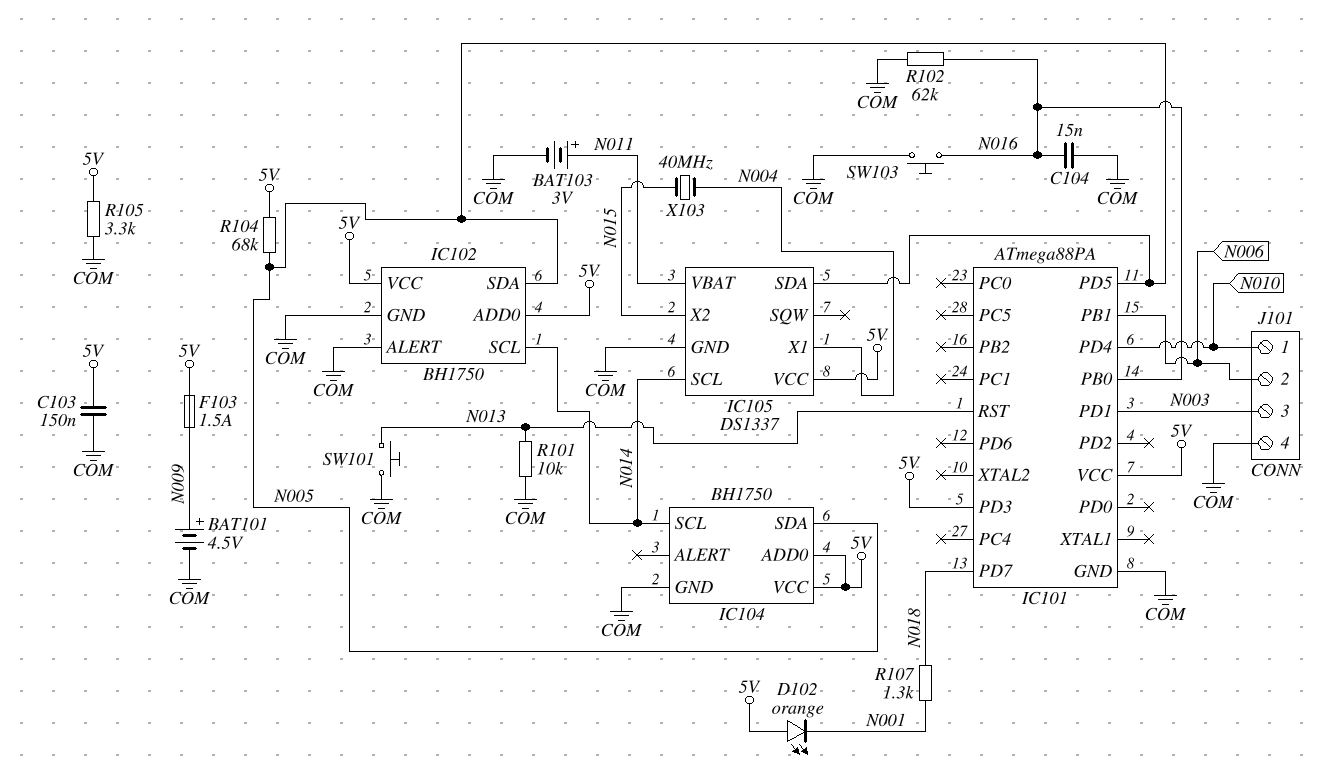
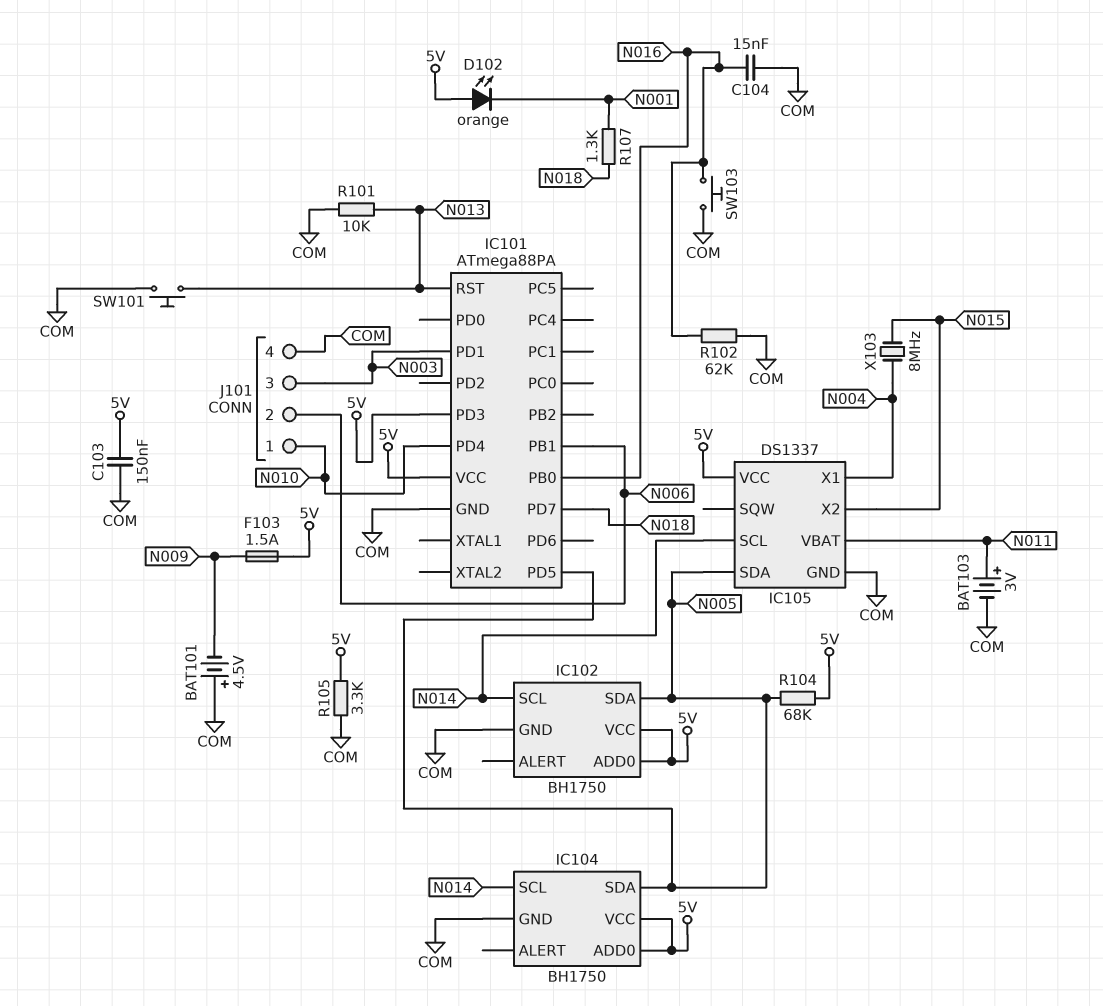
BAT101: 4.5V (plus N009, minus COM) -> 4.5V (plus COM, minus N009)
IC102 pin ALERT: COM -> none
X103: 40MHz (N004, N015) -> 8MHz (N004, N015)

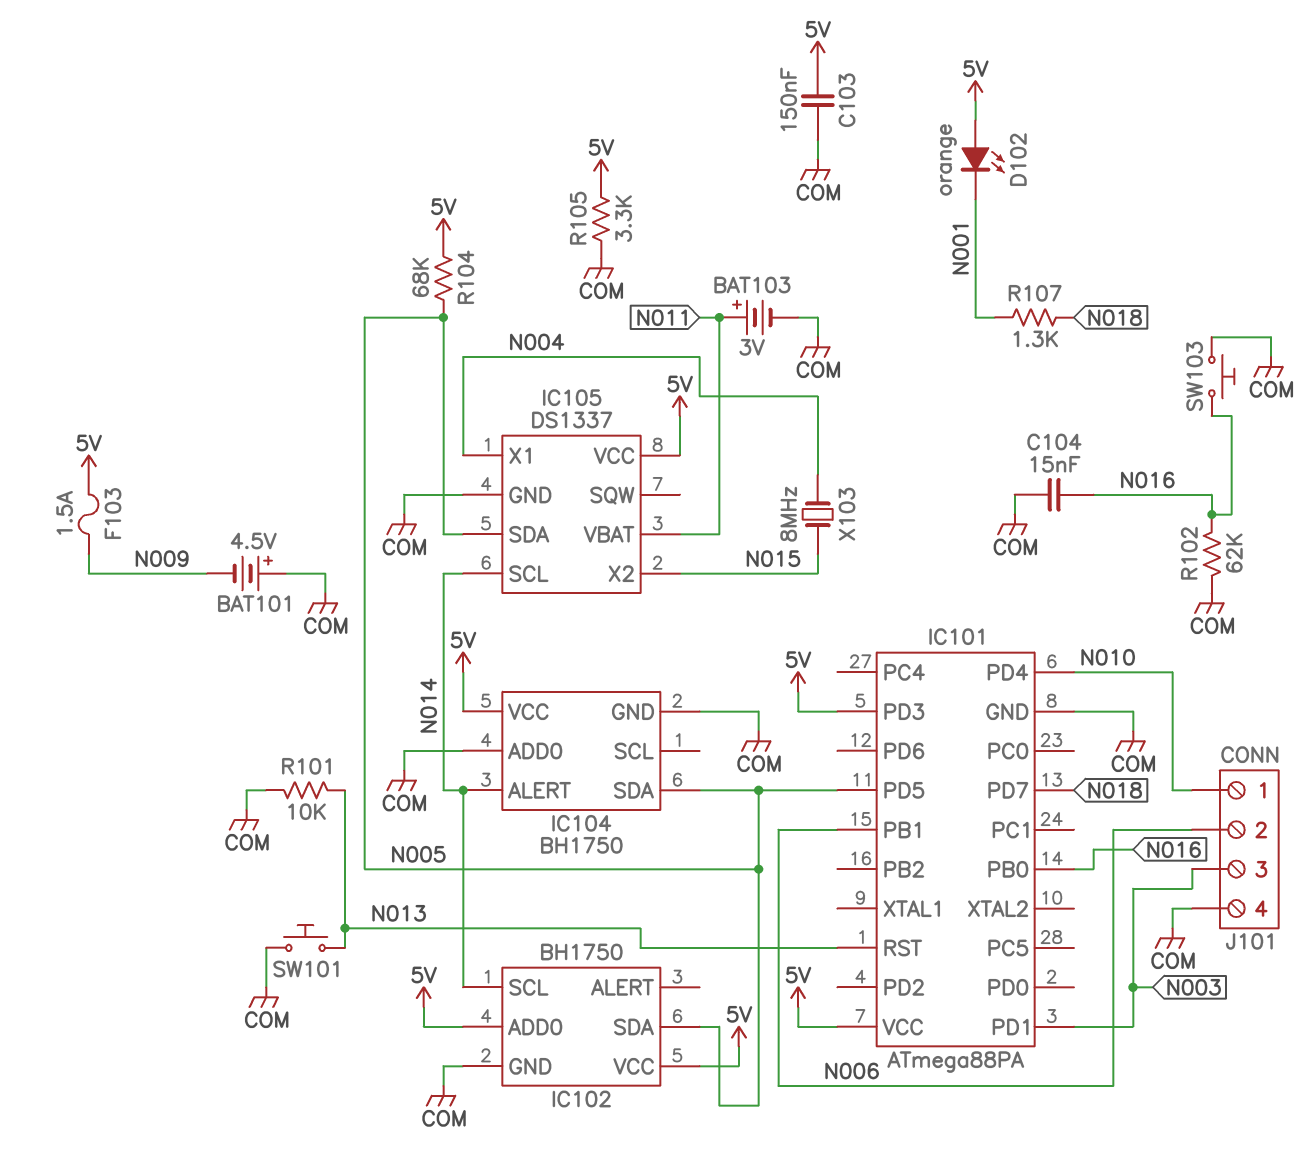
IC104 pin ADD0: 5V -> COM
IC104 pin ALERT: none -> N014
IC104 pin SCL: N014 -> none

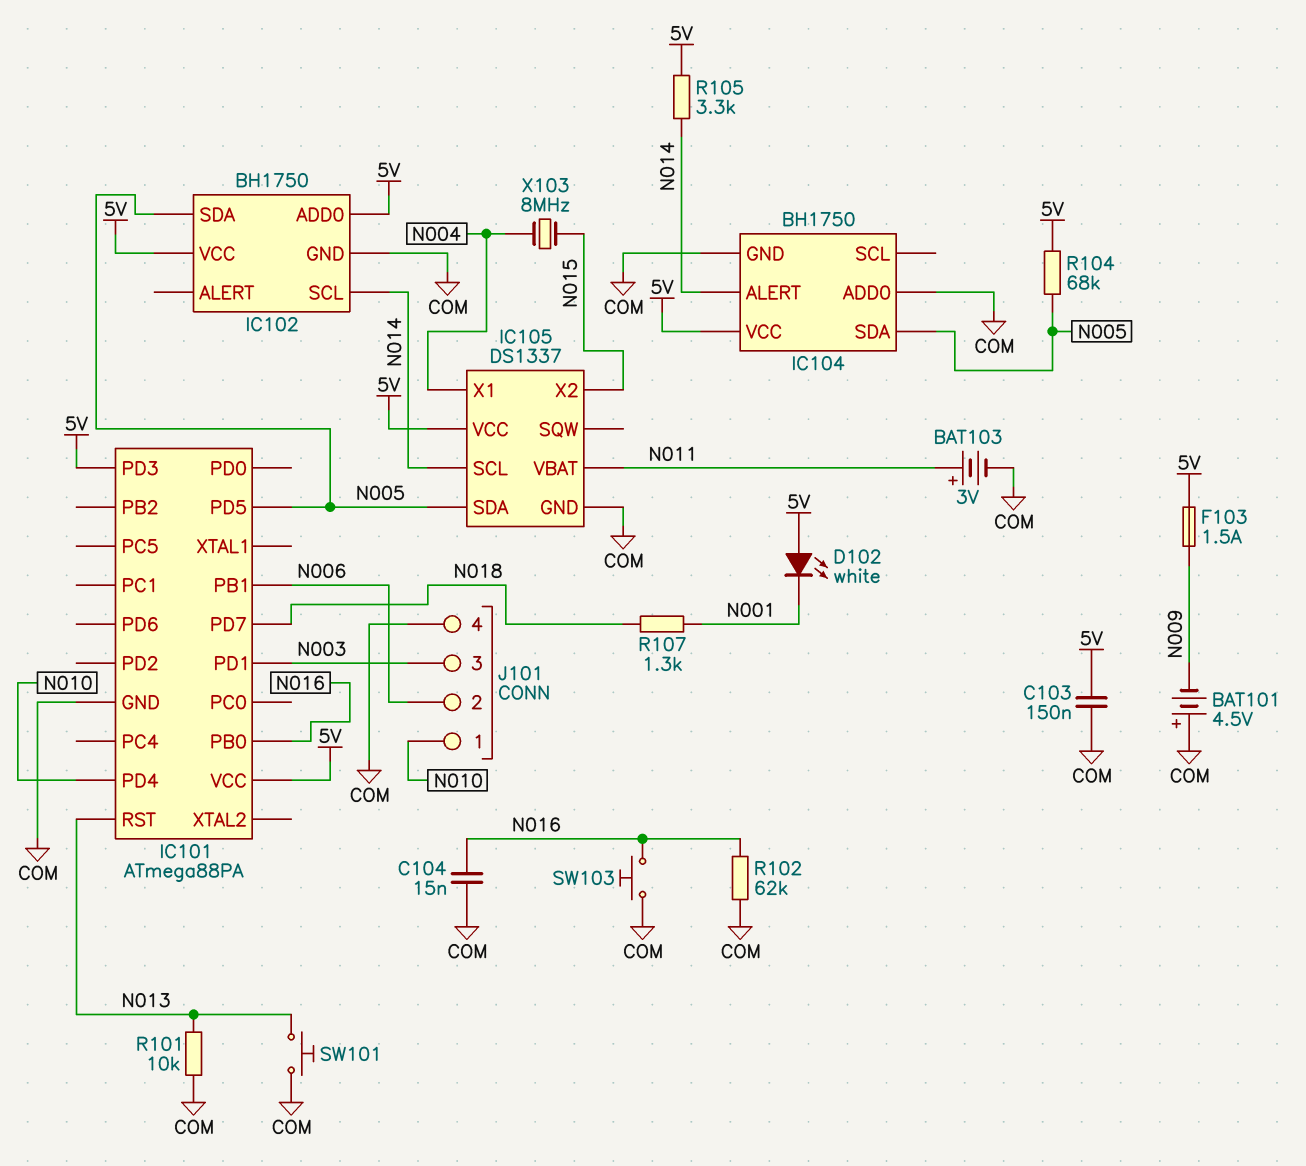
D102: LED orange (A 5V, K N001) -> LED white (A 5V, K N001)
R105: 3.3k (5V, COM) -> 3.3k (5V, N014)

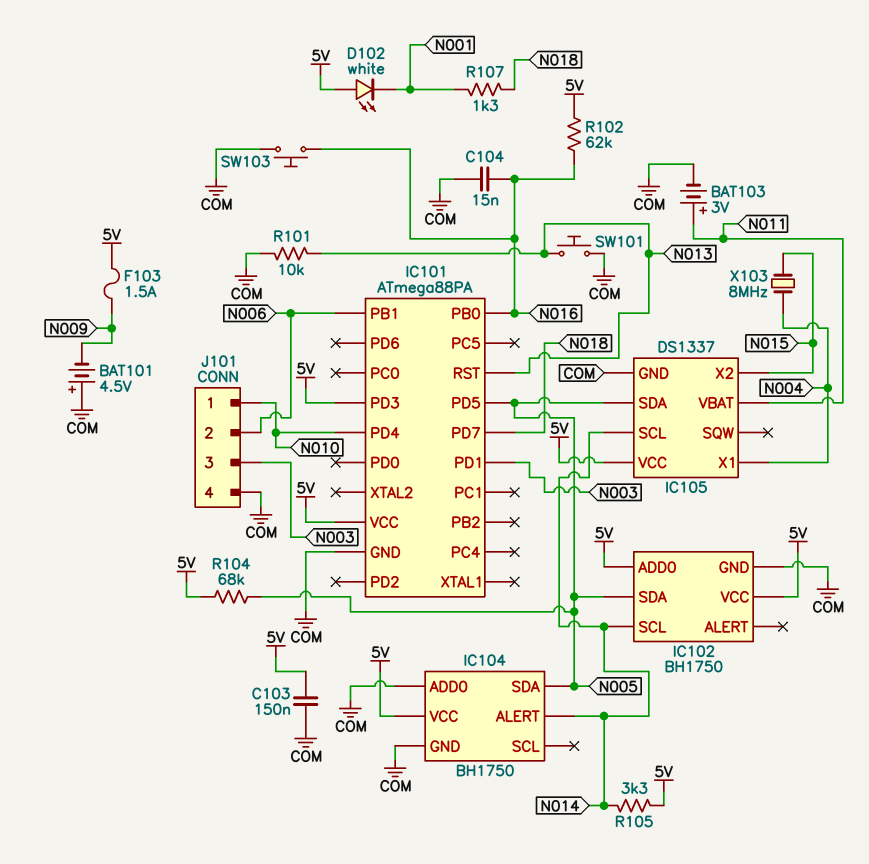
R102: 62k (COM, N016) -> 62k (5V, N016)

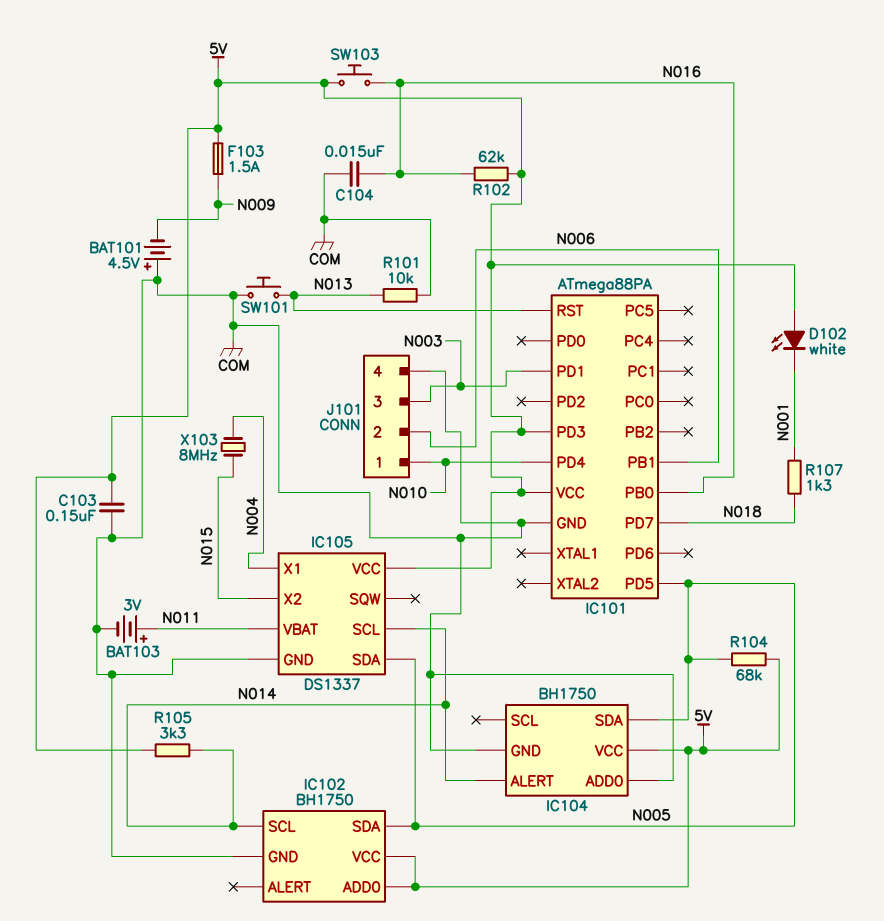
SW103: button (COM, N016) -> button (5V, N016)

